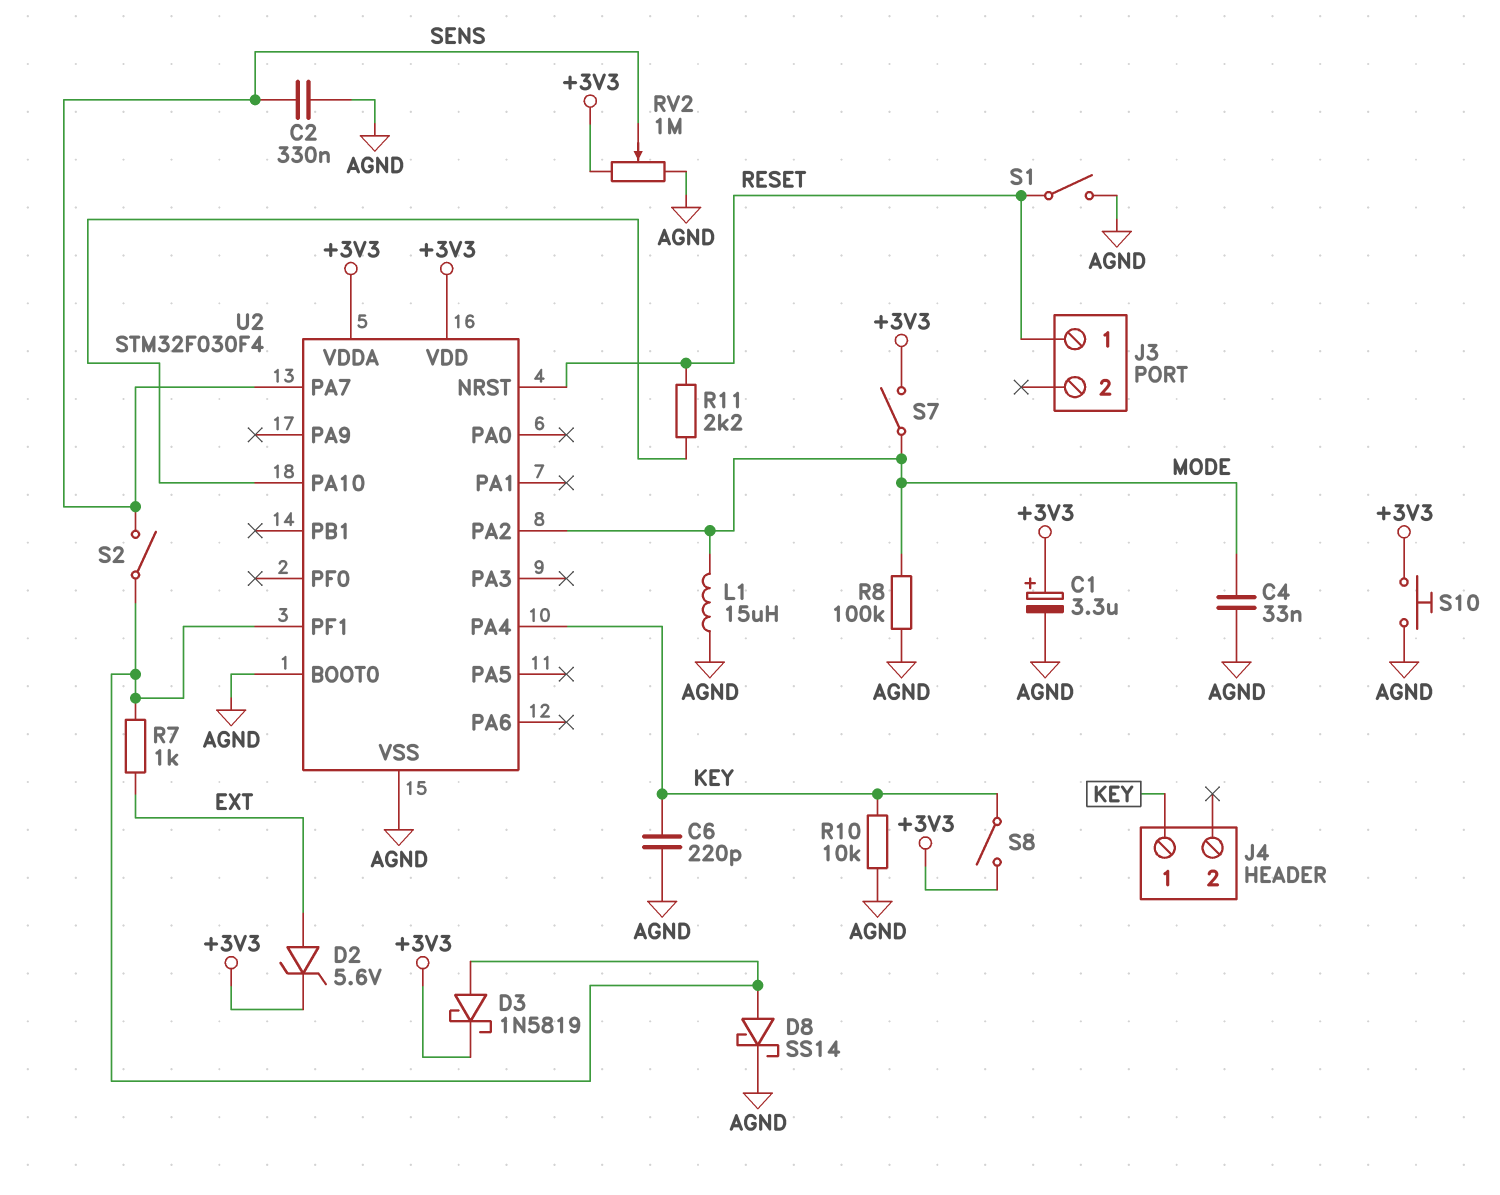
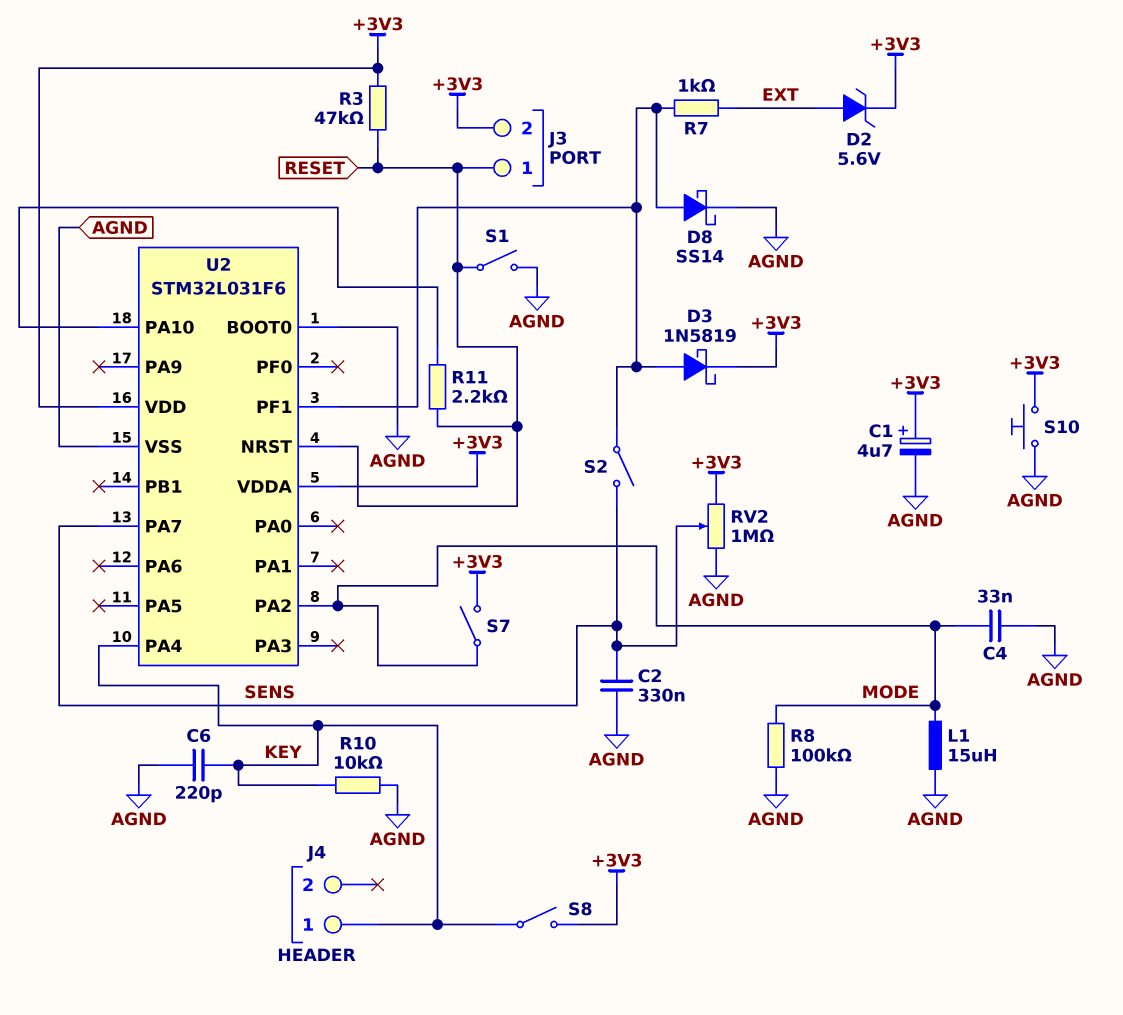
C1: 3.3uF (plus +3V3, minus AGND) -> 4.7uF (plus +3V3, minus AGND)
J3 pin 2: none -> +3V3
R3: none -> 47k (+3V3, RESET)
U2: STM32F030F4 -> STM32L031F6

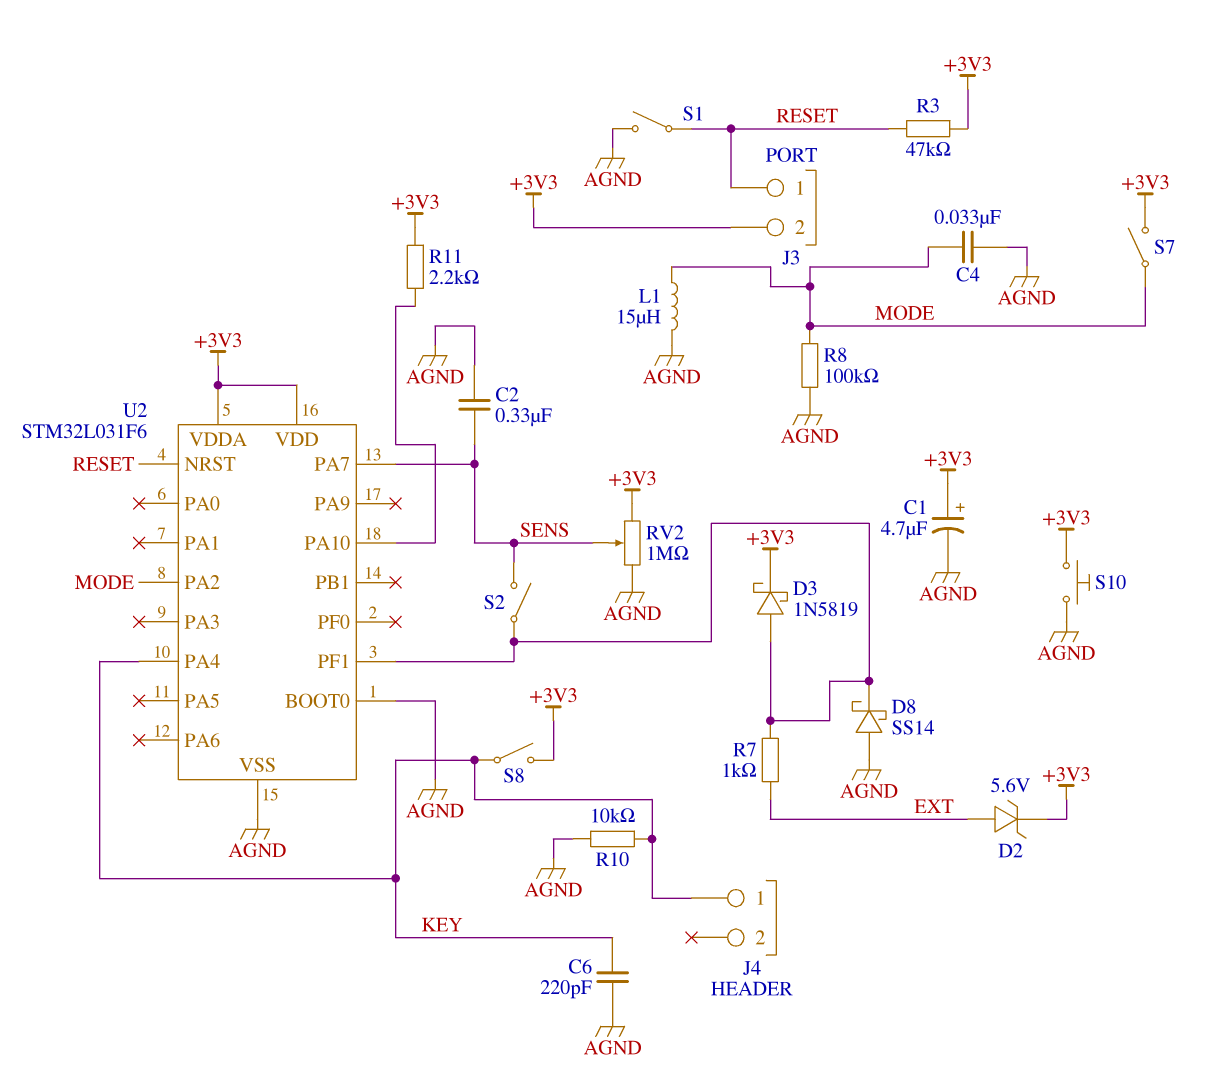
D8: schottky SS14 (A U2/PF1, K AGND) -> schottky SS14 (A AGND, K U2/PF1)
R11: 2.2k (RESET, U2/PA10) -> 2.2k (+3V3, U2/PA10)

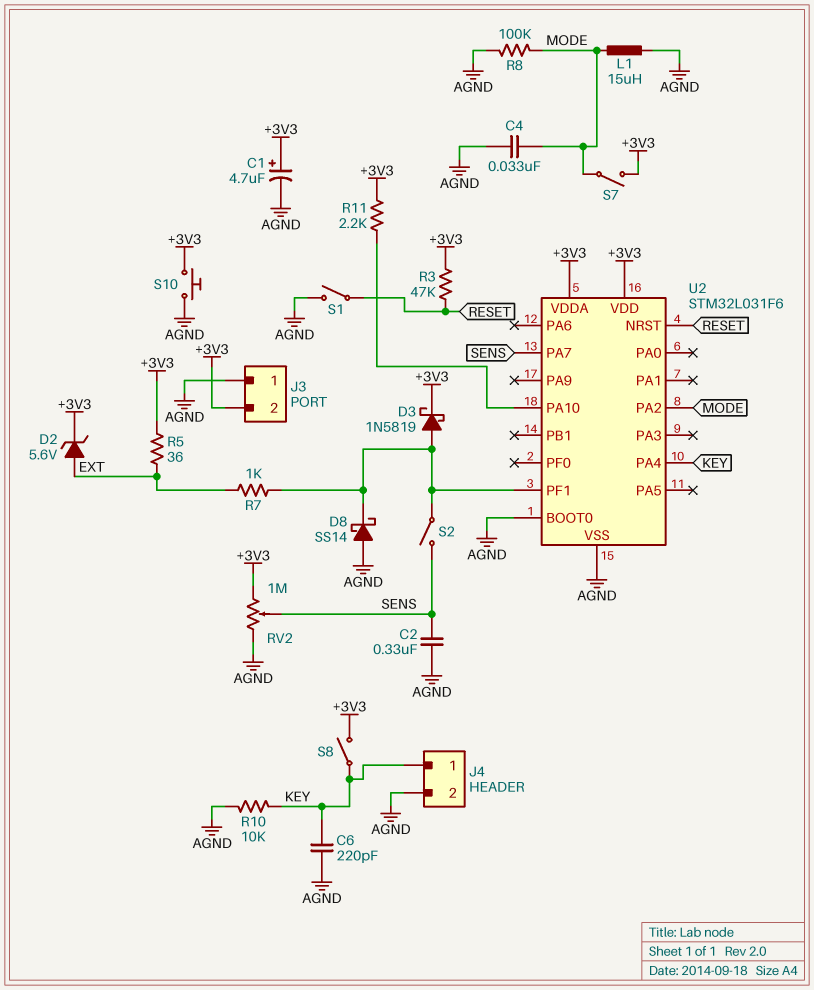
J3 pin 1: RESET -> AGND
J4 pin 2: none -> AGND
R5: none -> 36 (+3V3, EXT)

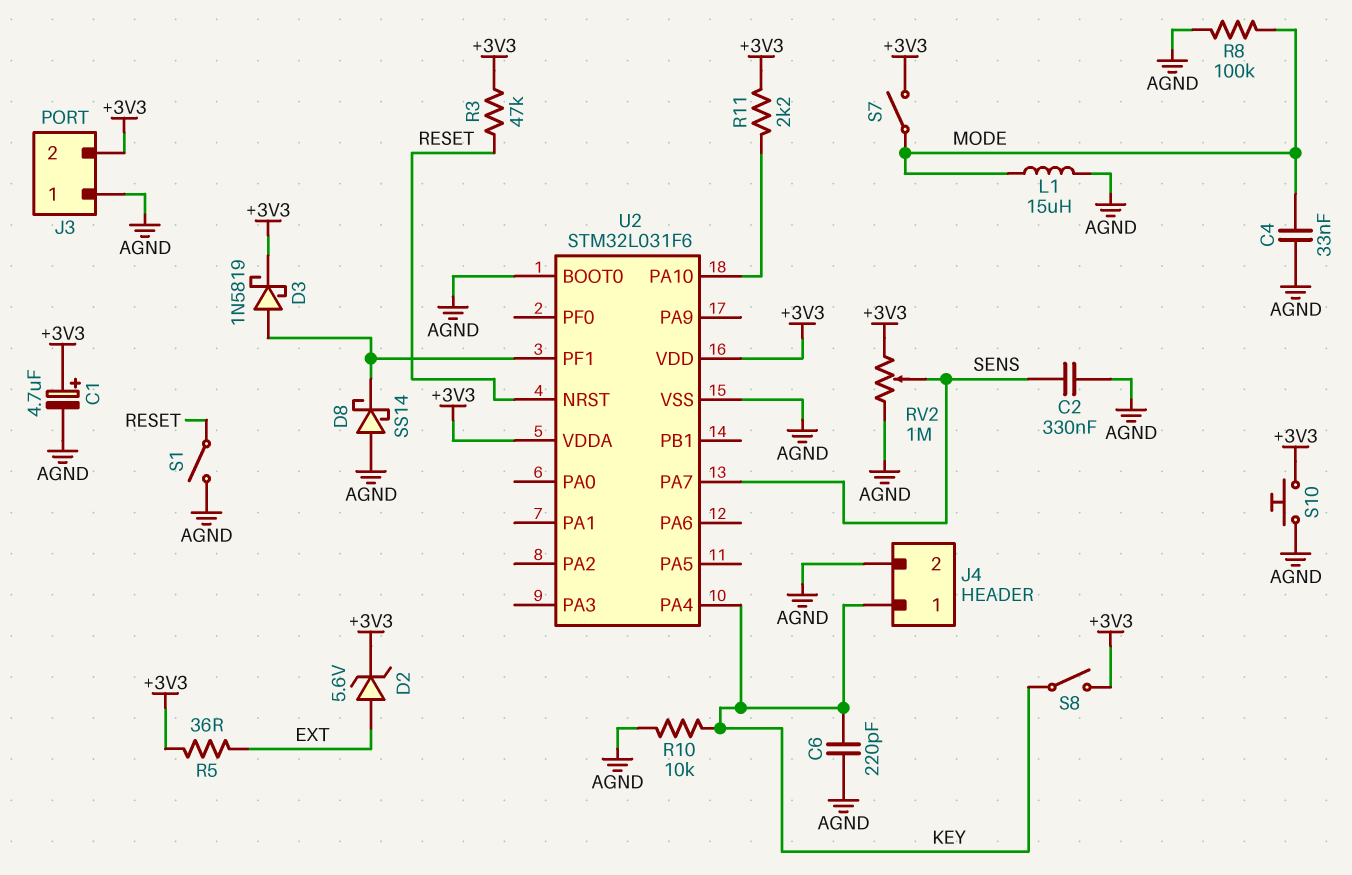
R7: 1k (EXT, U2/PF1) -> none
S2: switch (SENS, U2/PF1) -> none
U2 pin PA2: MODE -> none

